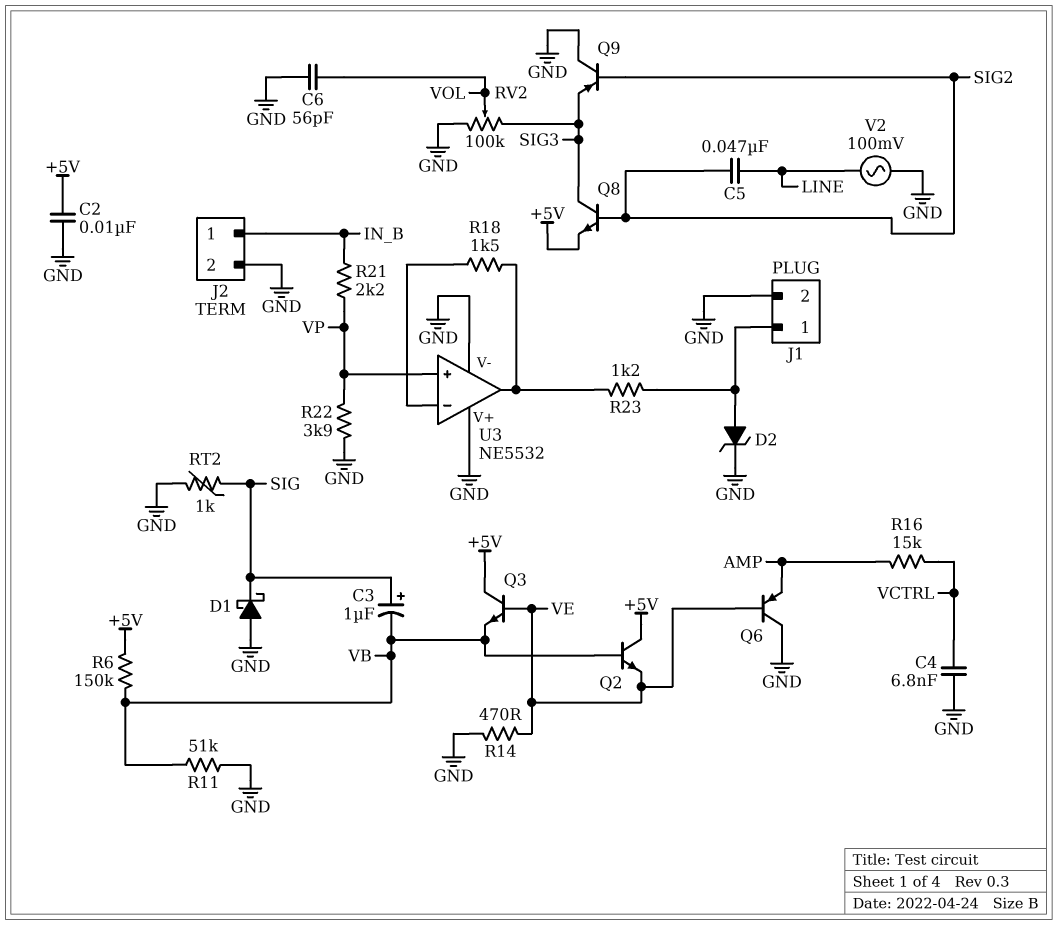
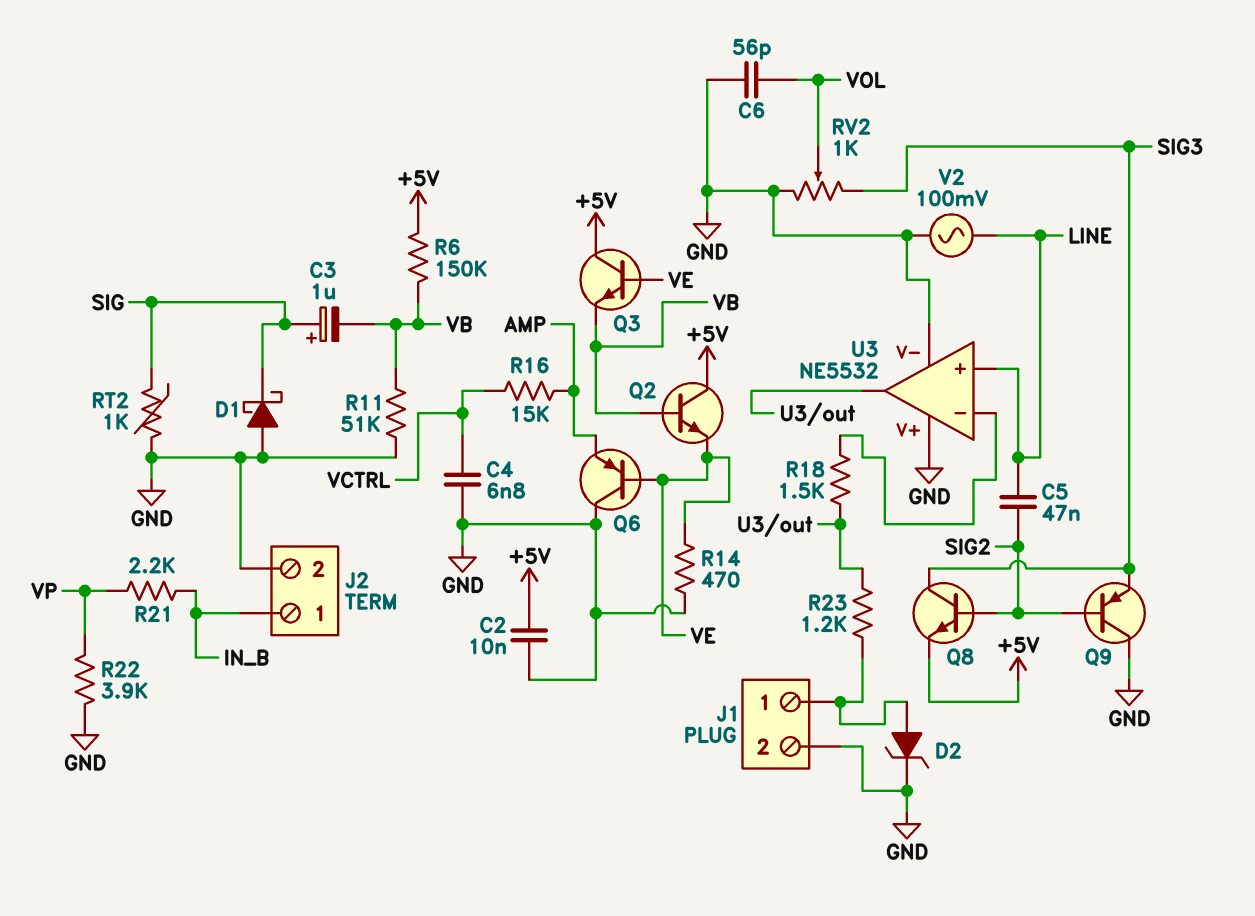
RV2: 100k (GND, SIG3, wiper VOL) -> 1k (GND, SIG3, wiper VOL)
U3 pin in+: VP -> LINE

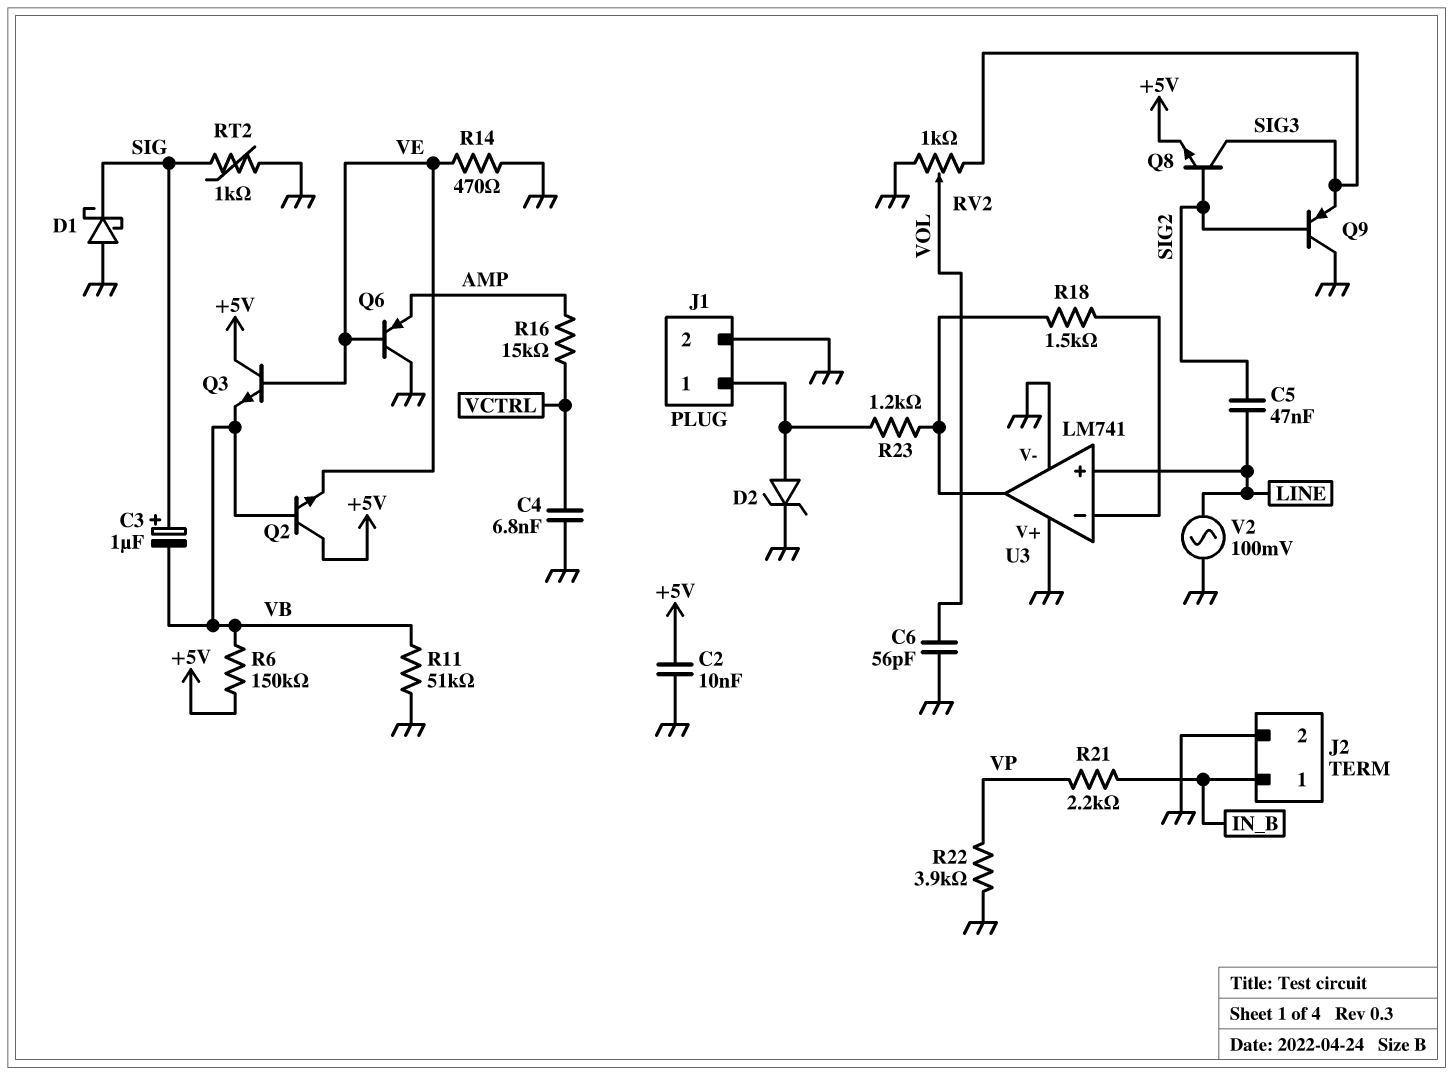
U3: NE5532 -> LM741

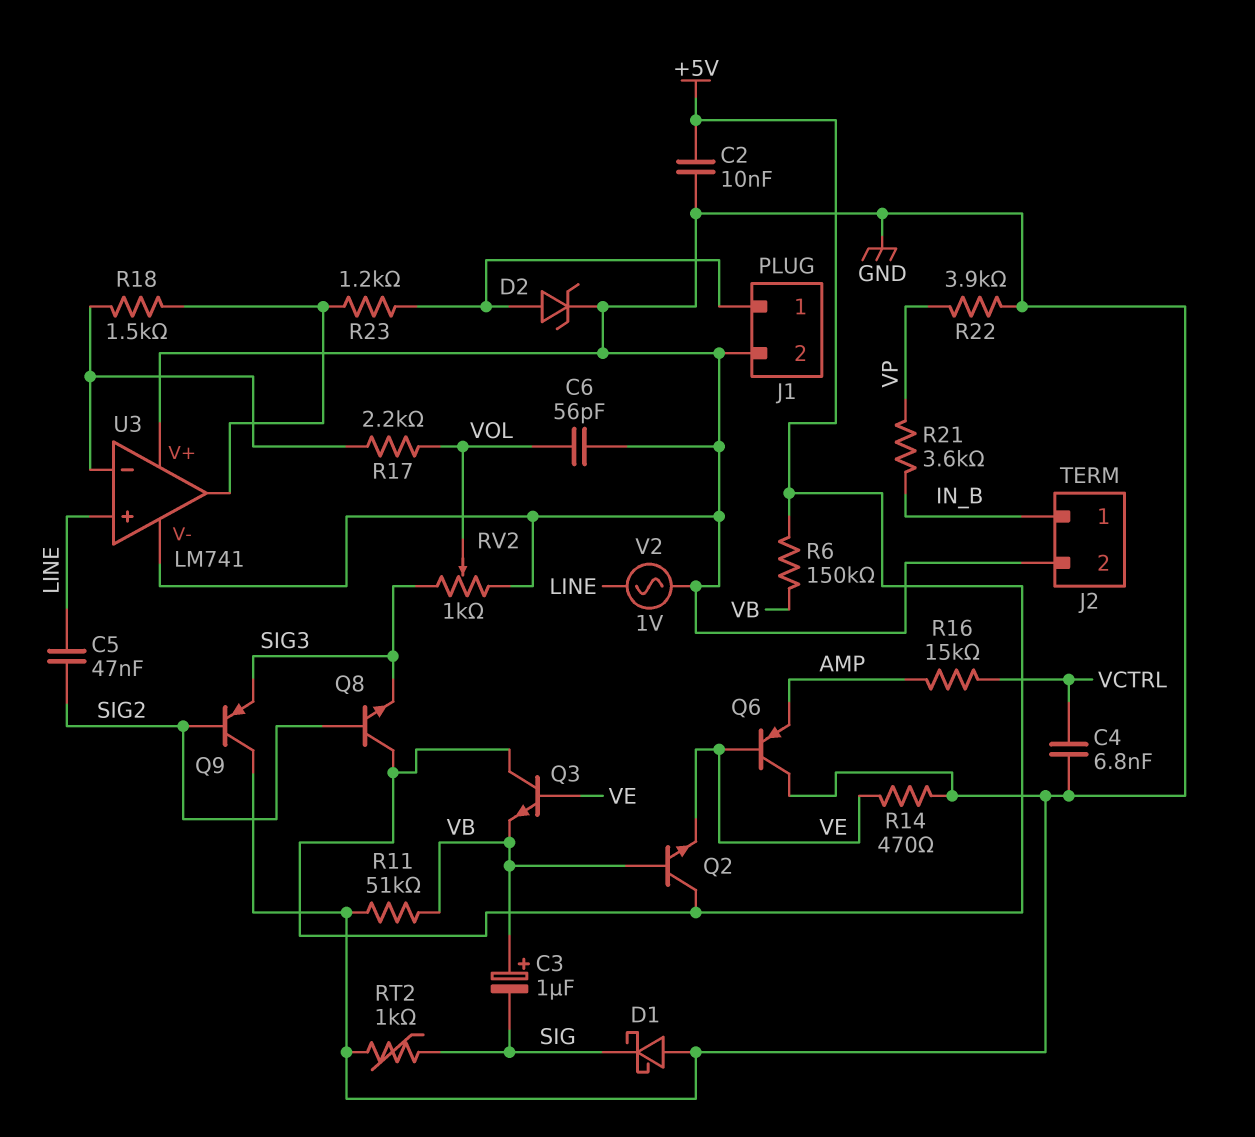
C3: 1uF (plus SIG, minus VB) -> 1uF (plus VB, minus SIG)
Q8: NPN (B SIG2, C SIG3, E +5V) -> NPN (B SIG2, C +5V, E SIG3)
R17: none -> 2.2k (U3/in-, VOL)
R21: 2.2k (IN_B, VP) -> 3.6k (IN_B, VP)
V2: AC 100mV (GND, LINE) -> AC 1V (GND, LINE)

